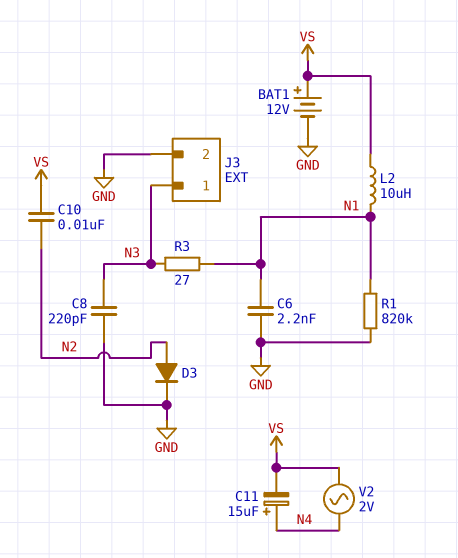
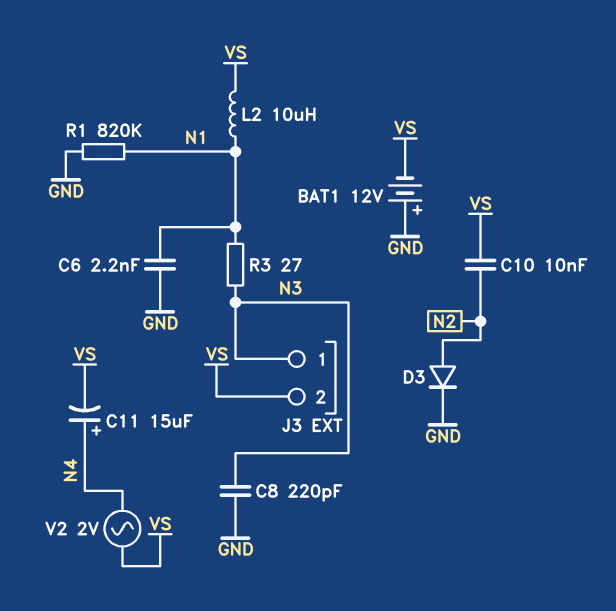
BAT1: 12V (plus VS, minus GND) -> 12V (plus GND, minus VS)
J3 pin 2: GND -> VS

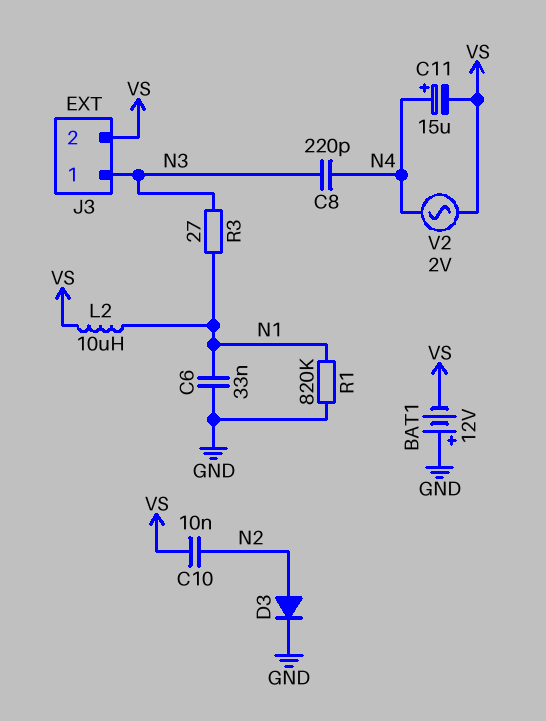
C6: 2.2nF (GND, N1) -> 33nF (GND, N1)
C8: 220pF (GND, N3) -> 220pF (N3, N4)

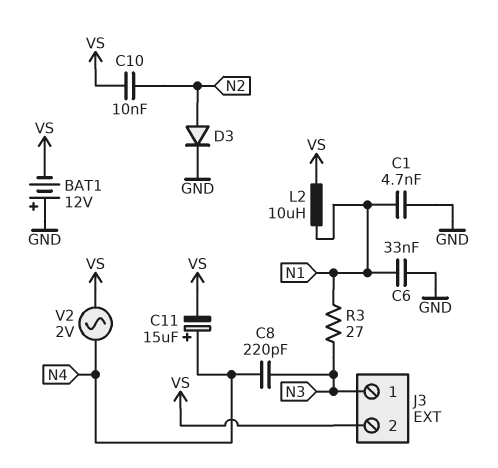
C1: none -> 4.7nF (GND, N1)
R1: 820k (GND, N1) -> none

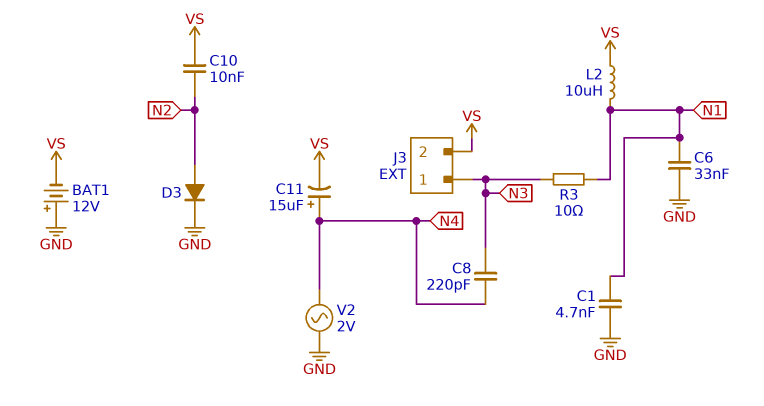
R3: 27 (N1, N3) -> 10 (N1, N3)
V2: AC 2V (N4, VS) -> AC 2V (GND, N4)

